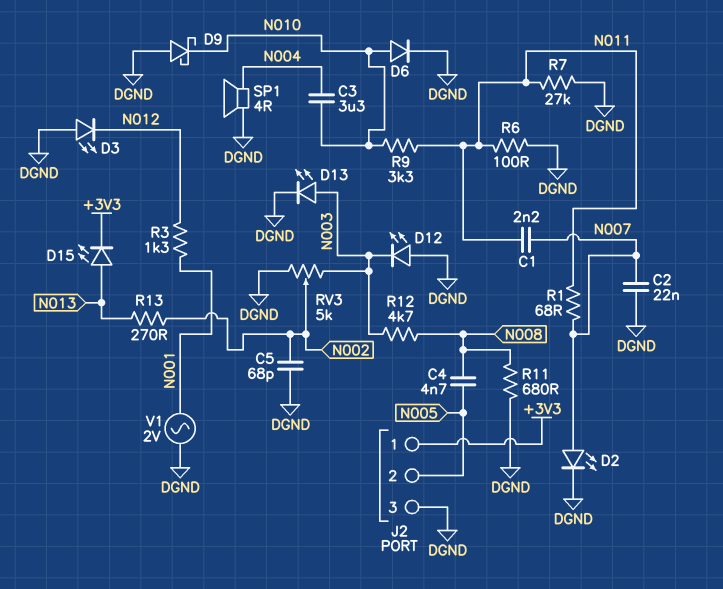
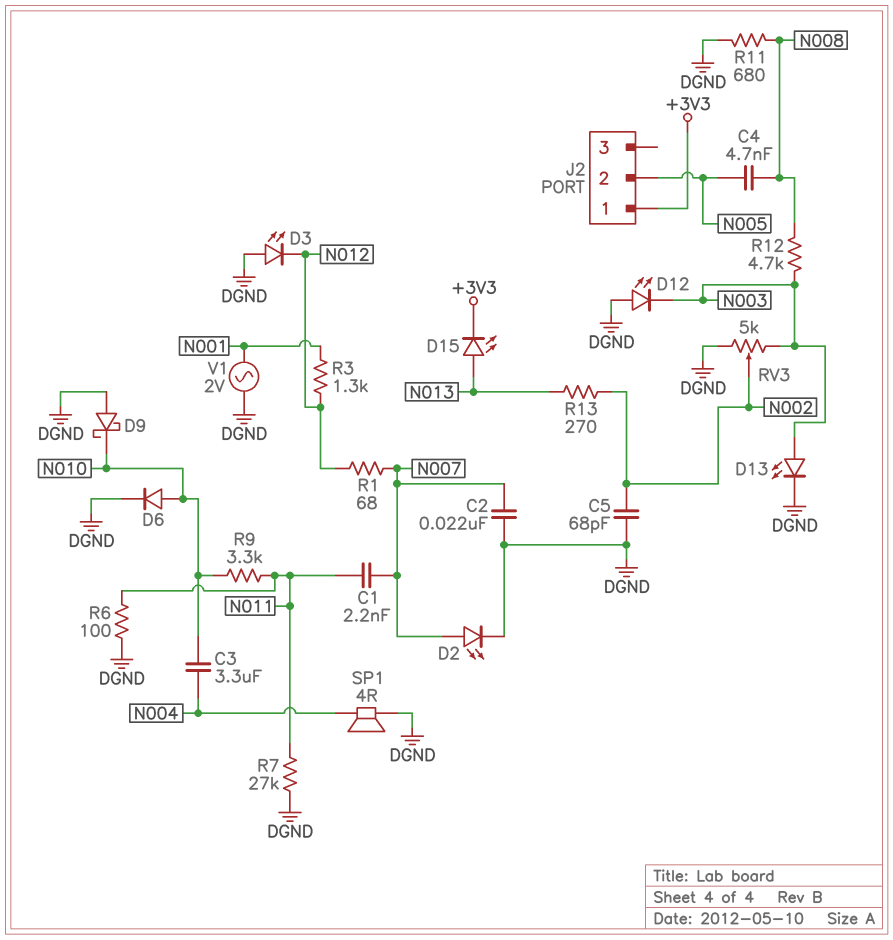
J2 pin 3: DGND -> none
R1: 68 (N007, N011) -> 68 (N007, N012)

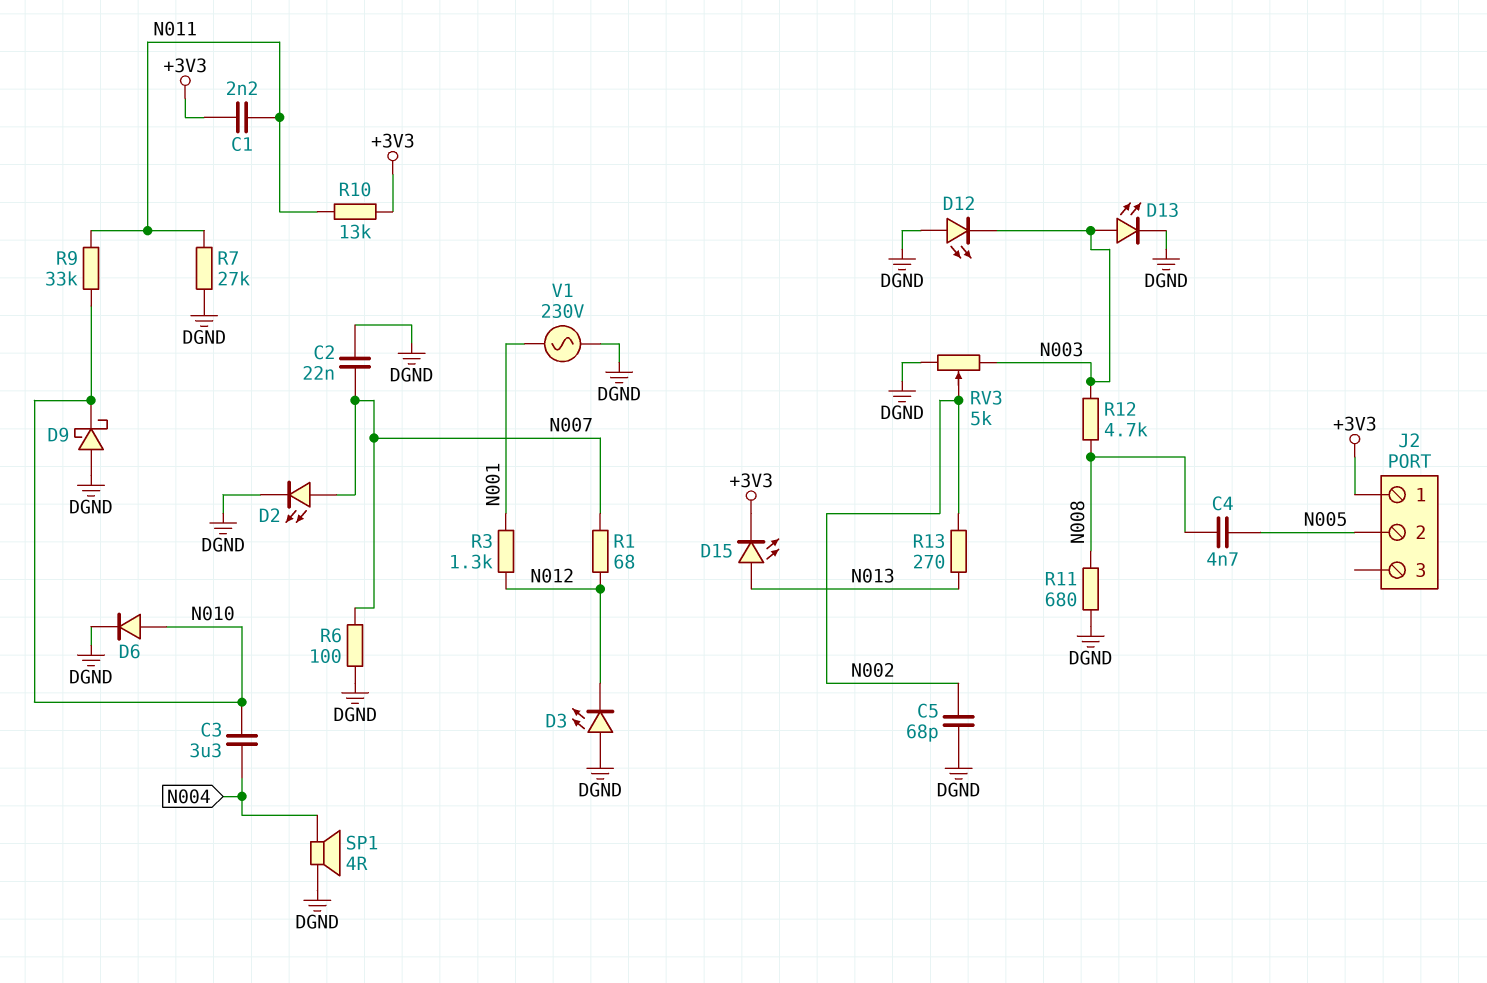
C1: 2.2nF (N007, N011) -> 2.2nF (+3V3, N011)
R6: 100 (DGND, N011) -> 100 (DGND, N007)
R9: 3.3k (N010, N011) -> 33k (N010, N011)
R10: none -> 13k (+3V3, N011)
V1: AC 2V (DGND, N001) -> AC 230V (DGND, N001)

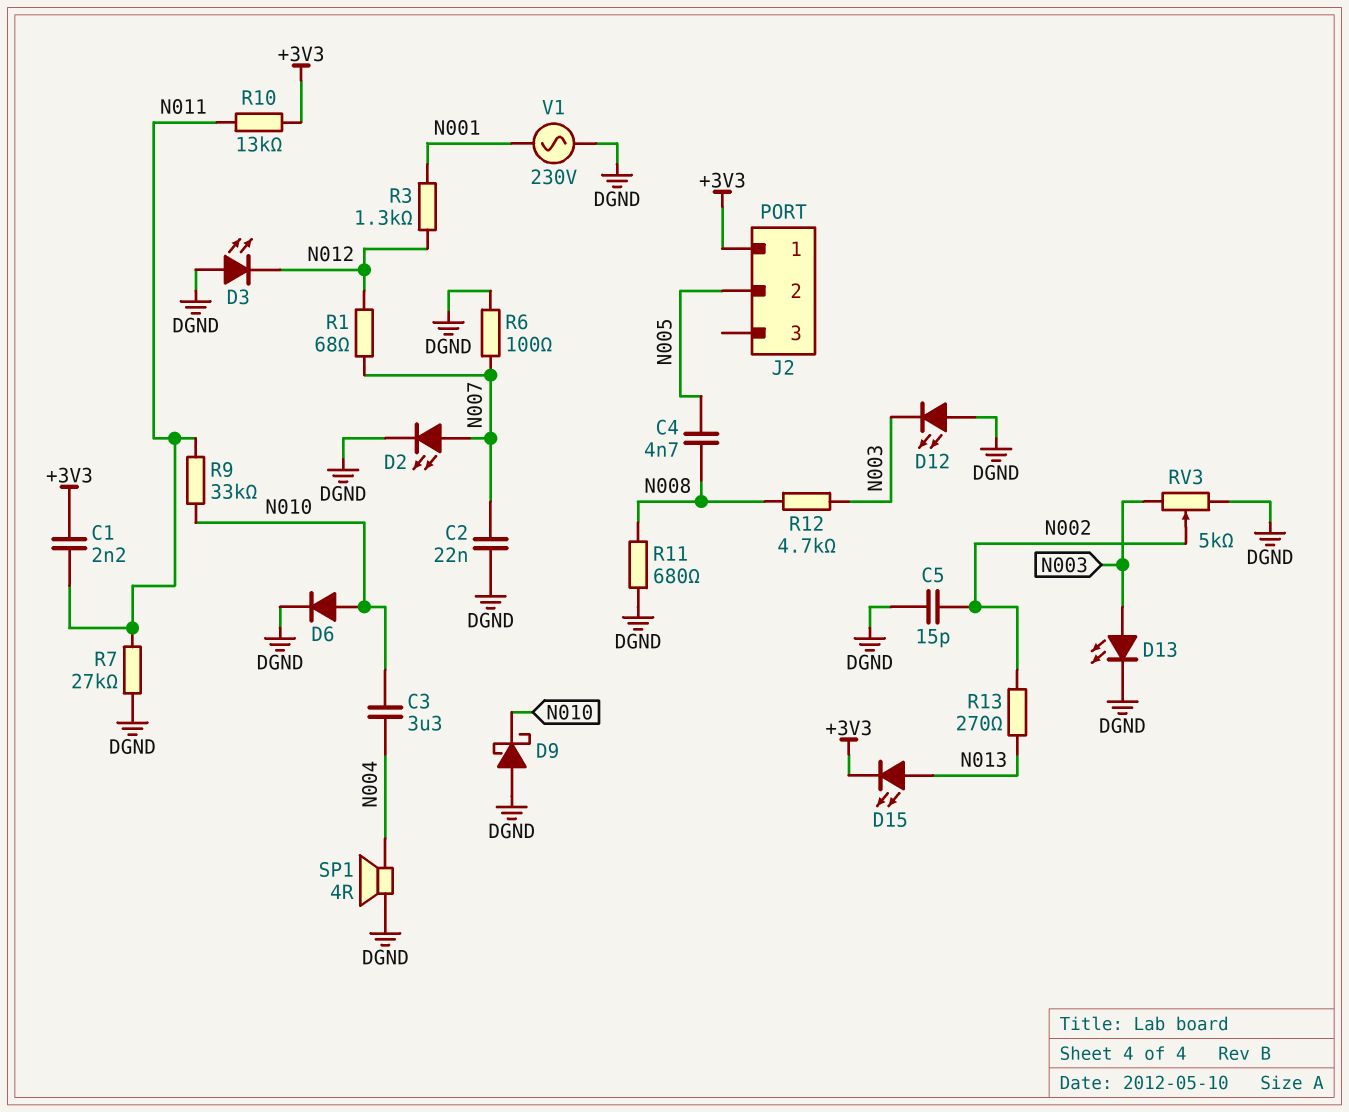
C5: 68pF (DGND, N002) -> 15pF (DGND, N002)

